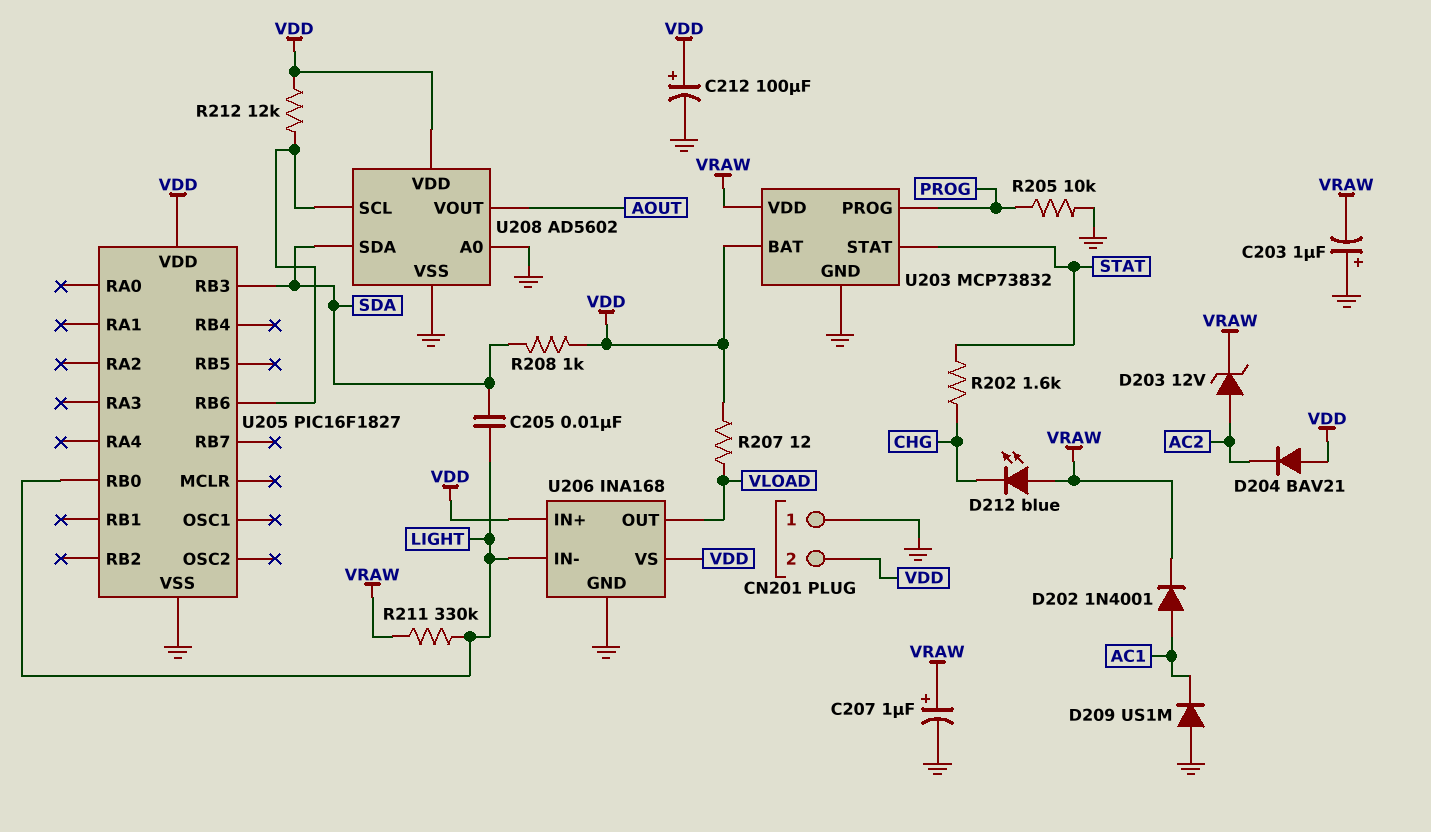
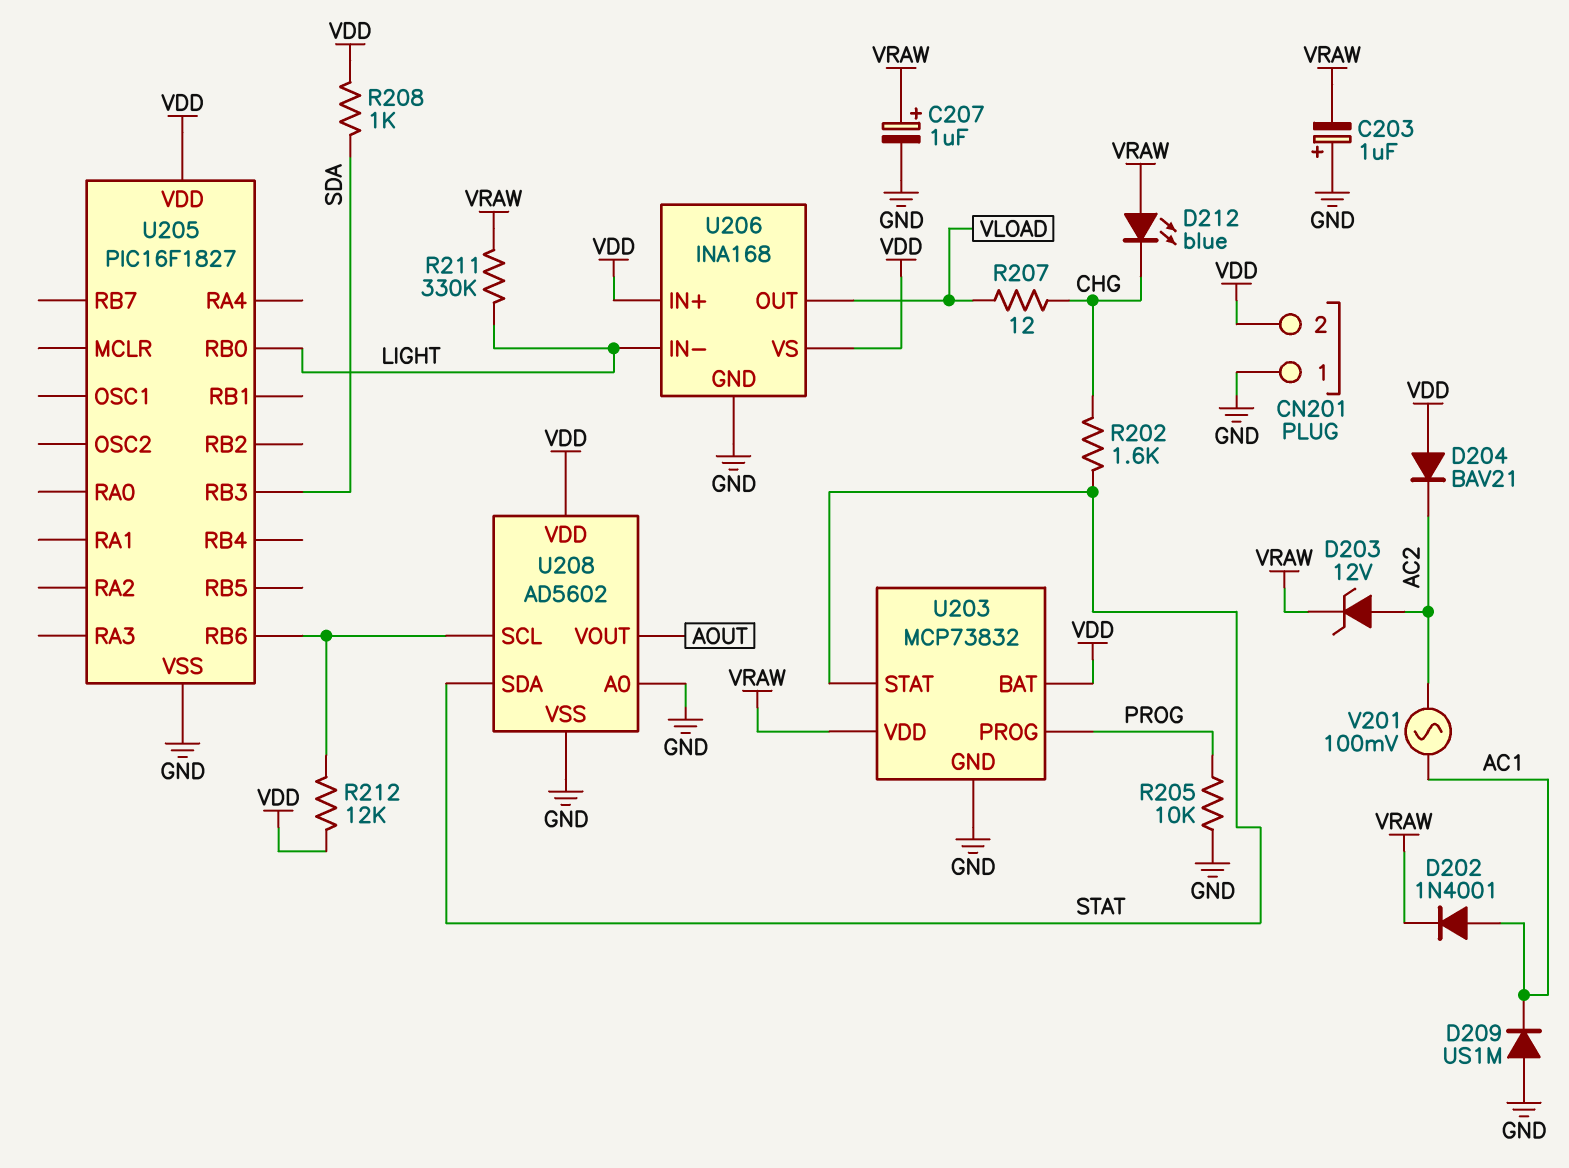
C205: 10nF (LIGHT, SDA) -> none
C212: 100uF (plus VDD, minus GND) -> none
R207: 12 (VDD, VLOAD) -> 12 (CHG, VLOAD)
U208 pin SDA: SDA -> STAT
V201: none -> AC 100mV (AC1, AC2)

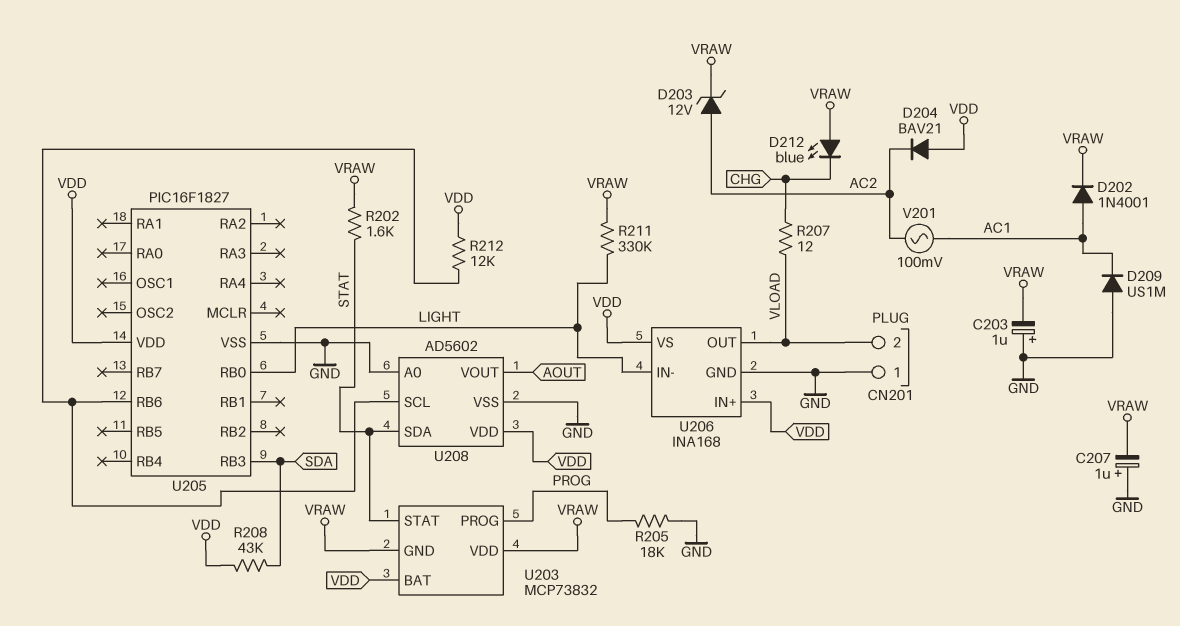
C207: 1uF (plus VRAW, minus GND) -> 1uF (plus GND, minus VRAW)
CN201 pin 2: VDD -> VLOAD
R202: 1.6k (CHG, STAT) -> 1.6k (STAT, VRAW)
R205: 10k (GND, PROG) -> 18k (GND, PROG)
R208: 1k (SDA, VDD) -> 43k (SDA, VDD)
U203 pin GND: GND -> VRAW

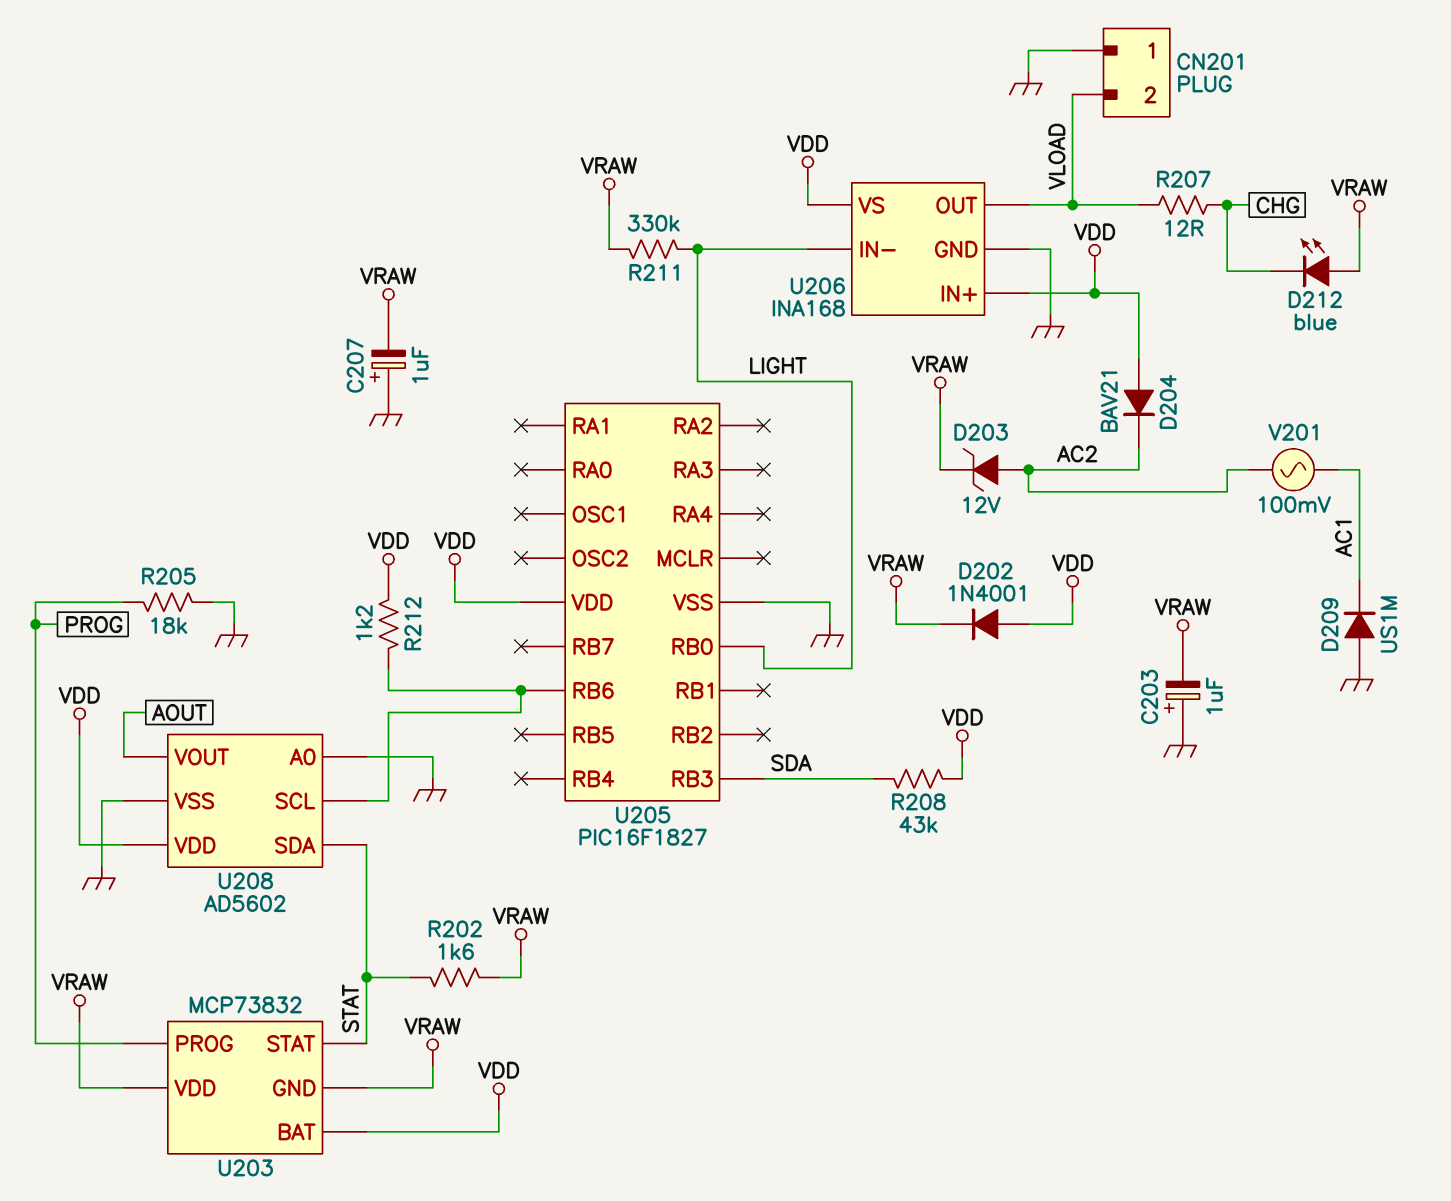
D202: diode 1N4001 (A AC1, K VRAW) -> diode 1N4001 (A VDD, K VRAW)
R212: 12k (U205/RB6, VDD) -> 1.2k (U205/RB6, VDD)

